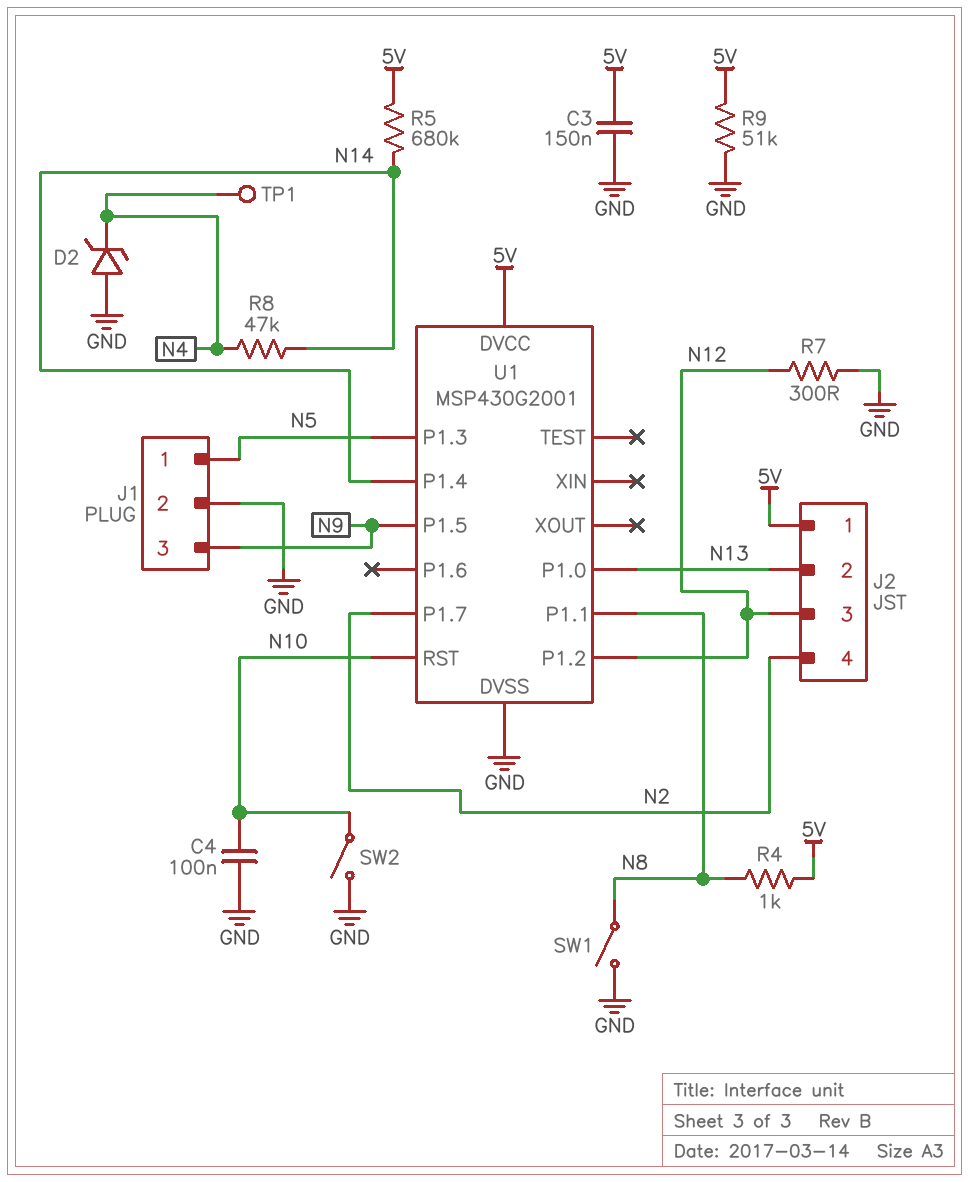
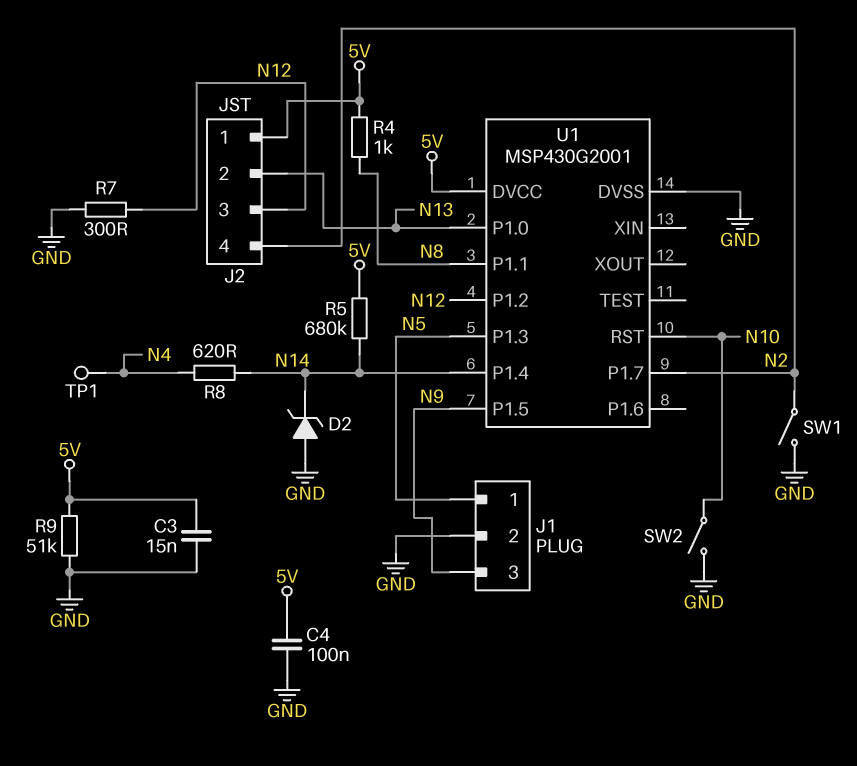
C3: 150nF (5V, GND) -> 15nF (5V, GND)
C4: 100nF (GND, N10) -> 100nF (5V, GND)
D2: zener (A GND, K N4) -> zener (A GND, K N14)
R8: 47k (N4, N14) -> 620 (N4, N14)
SW1: switch (GND, N8) -> switch (GND, N2)

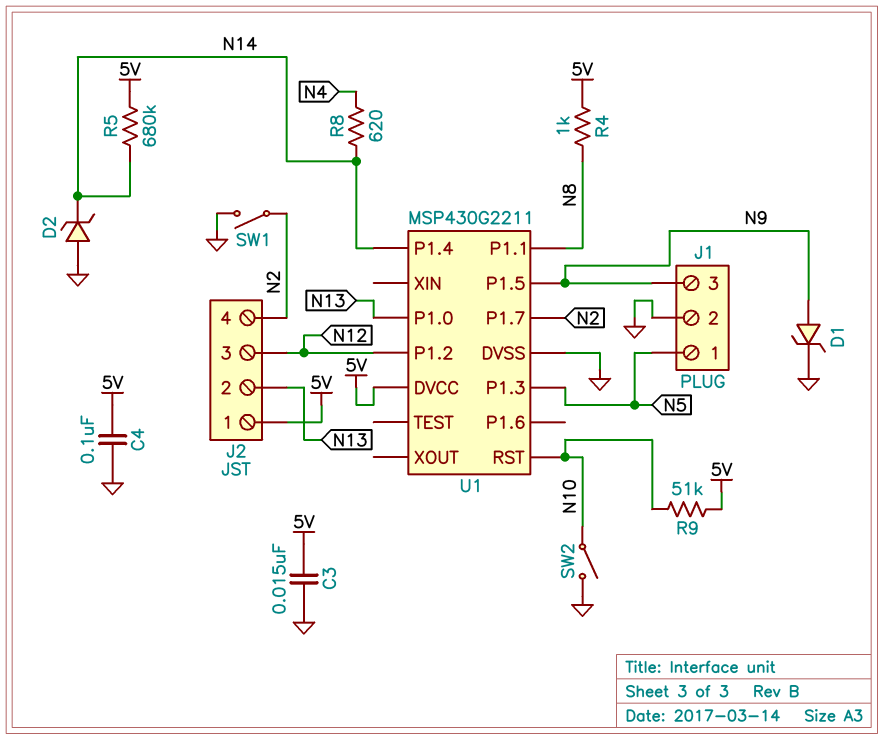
D1: none -> zener (A N9, K GND)
R7: 300 (GND, N12) -> none
R9: 51k (5V, GND) -> 51k (5V, N10)
TP1: test point (N4) -> none
U1: MSP430G2001 -> MSP430G2211

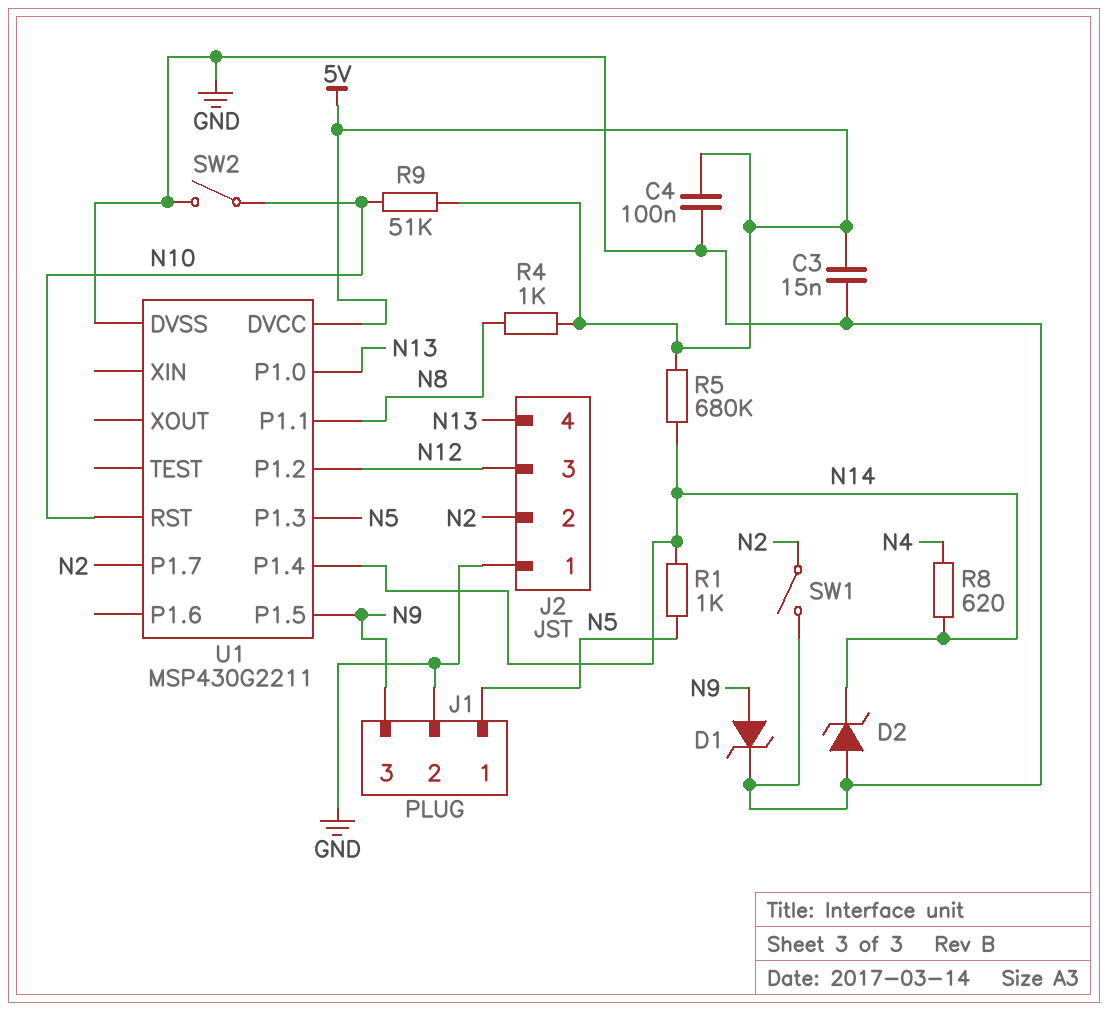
J2 pin 1: 5V -> GND
J2 pin 2: N13 -> N2
J2 pin 4: N2 -> N13
R1: none -> 1k (N5, N14)

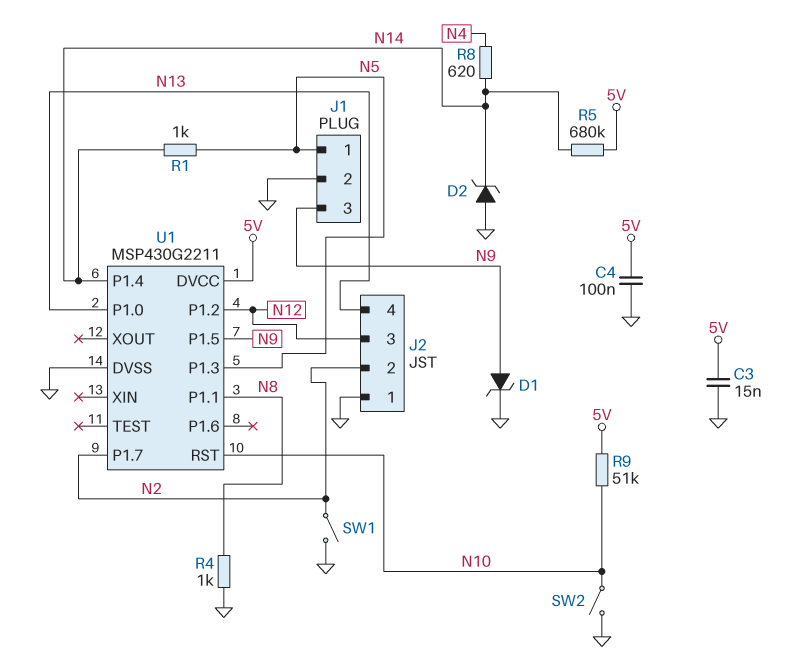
R4: 1k (5V, N8) -> 1k (GND, N8)

